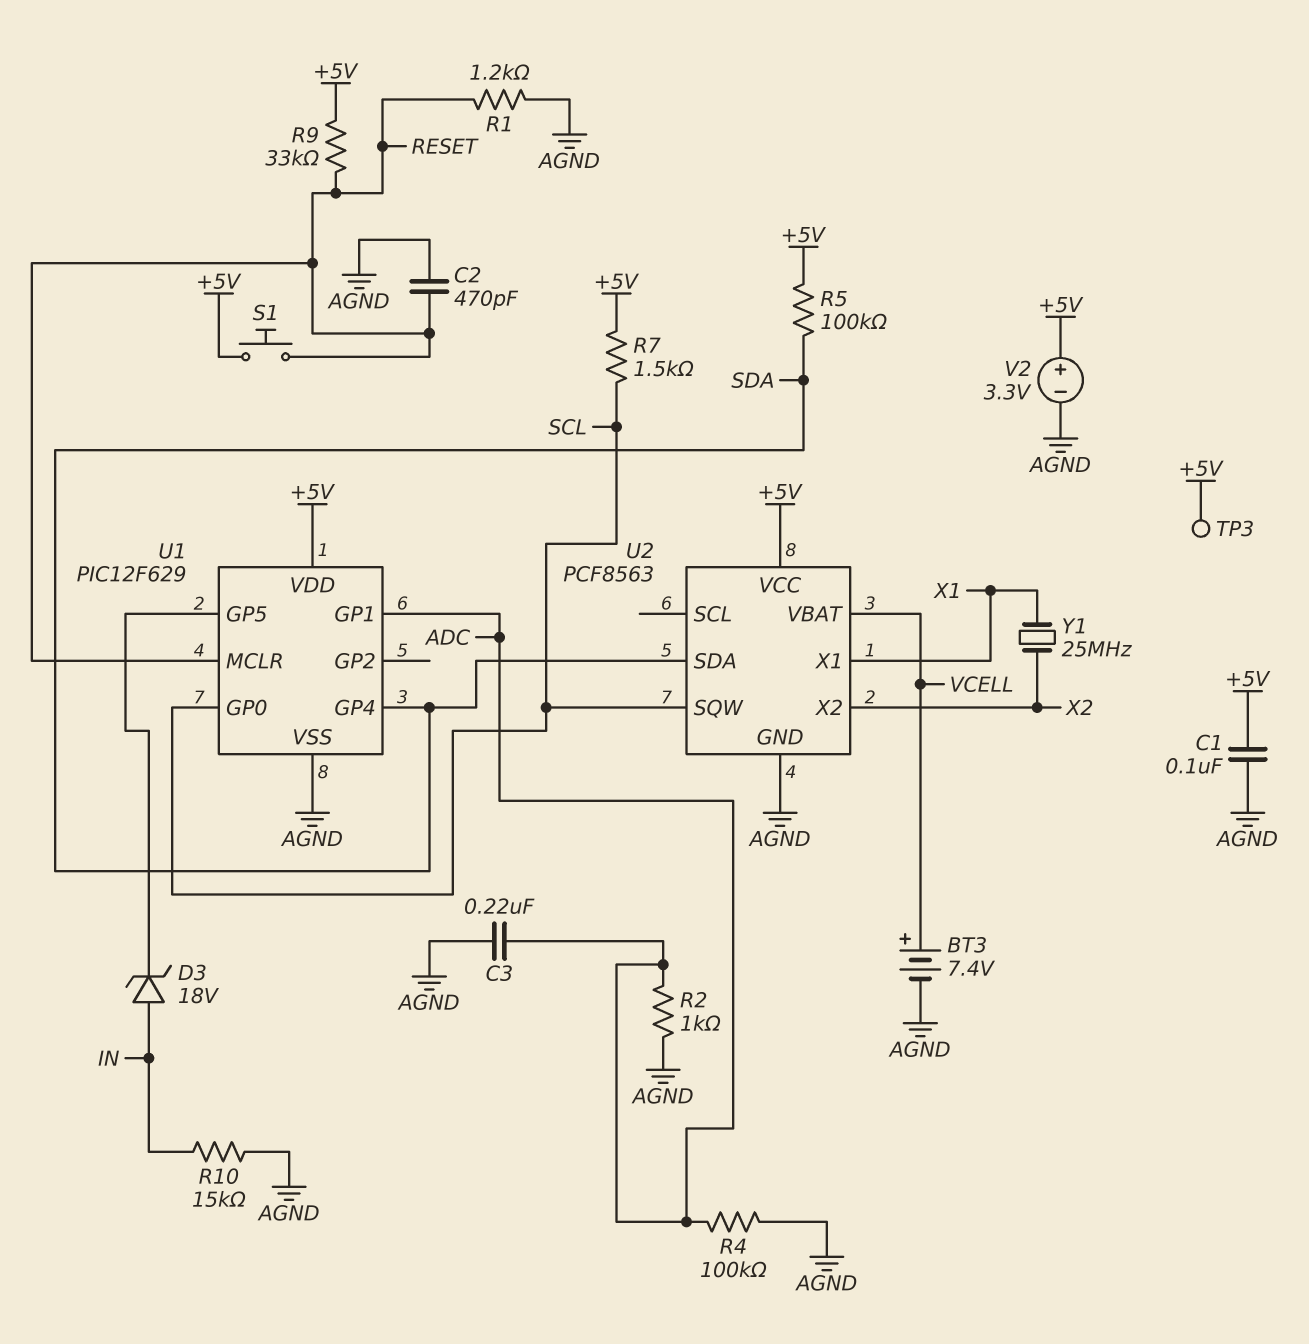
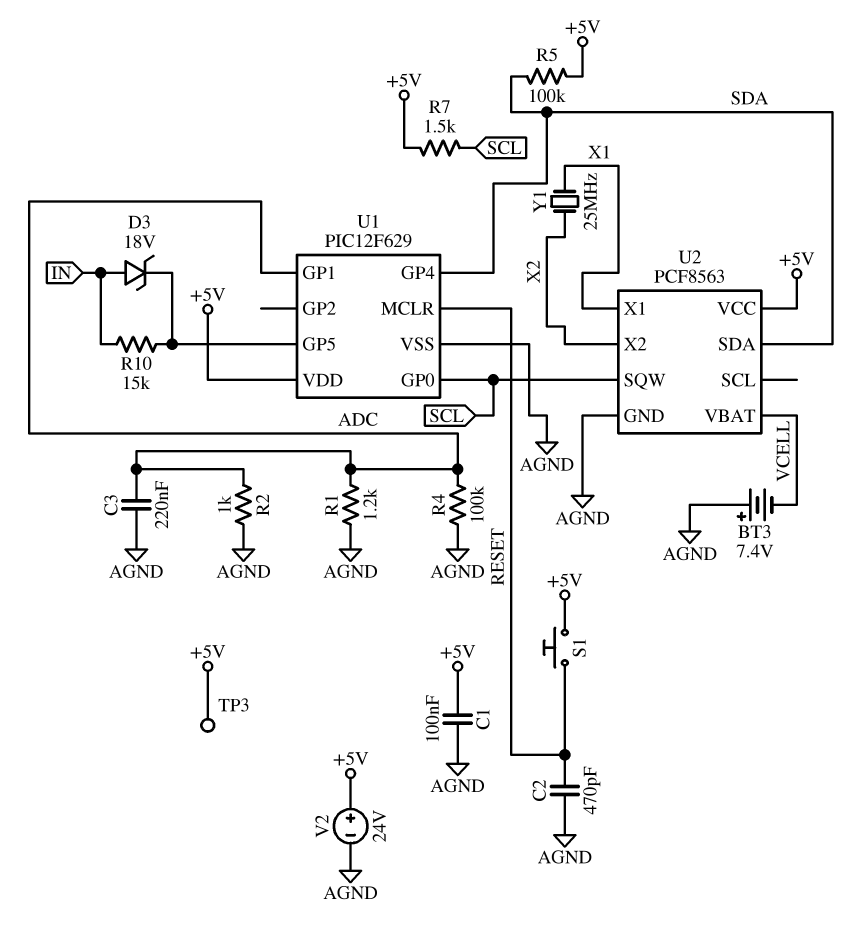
BT3: 7.4V (plus VCELL, minus AGND) -> 7.4V (plus AGND, minus VCELL)
R1: 1.2k (AGND, RESET) -> 1.2k (ADC, AGND)
R9: 33k (+5V, RESET) -> none
R10: 15k (AGND, IN) -> 15k (IN, U1/GP5)
V2: 3.3V (plus +5V, minus AGND) -> 24V (plus +5V, minus AGND)

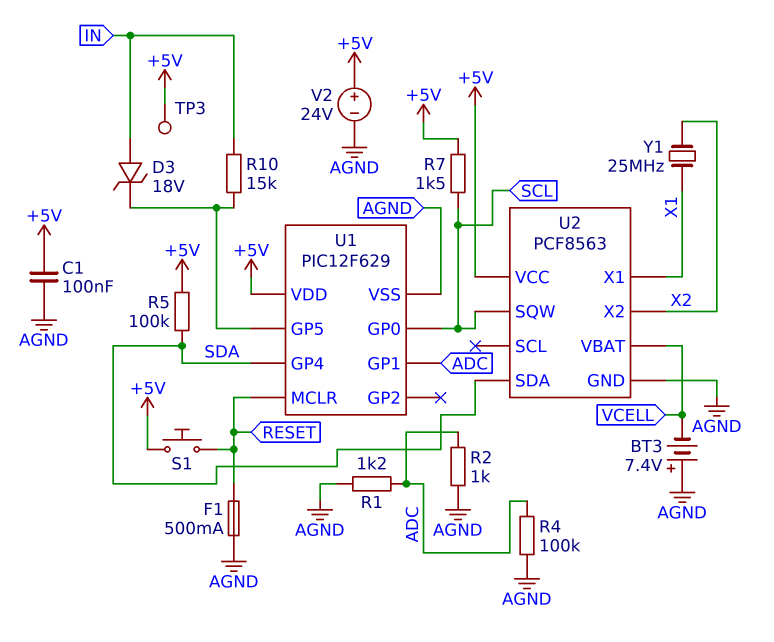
C2: 470pF (AGND, RESET) -> none
C3: 220nF (ADC, AGND) -> none
F1: none -> 500mA (AGND, RESET)

